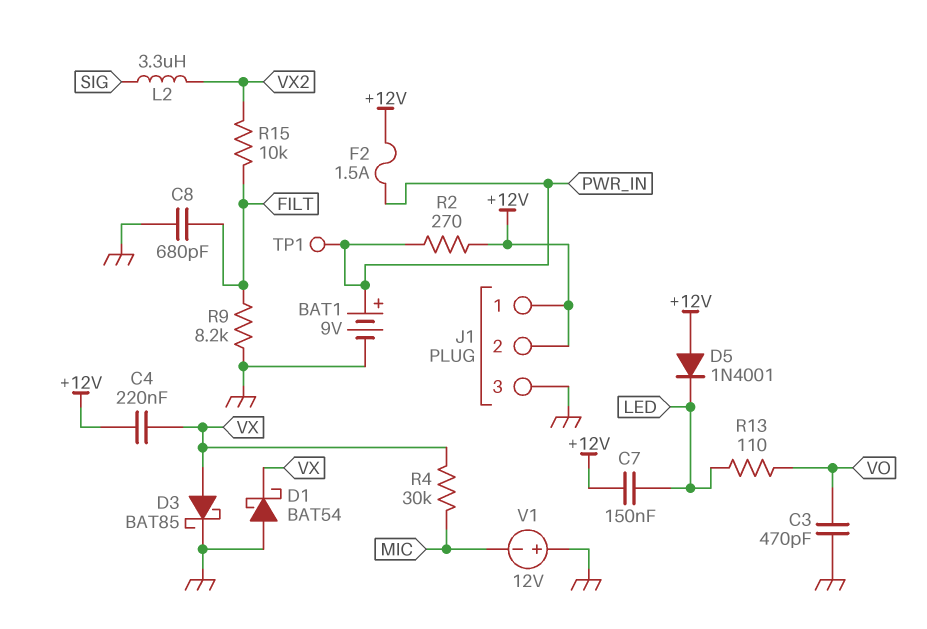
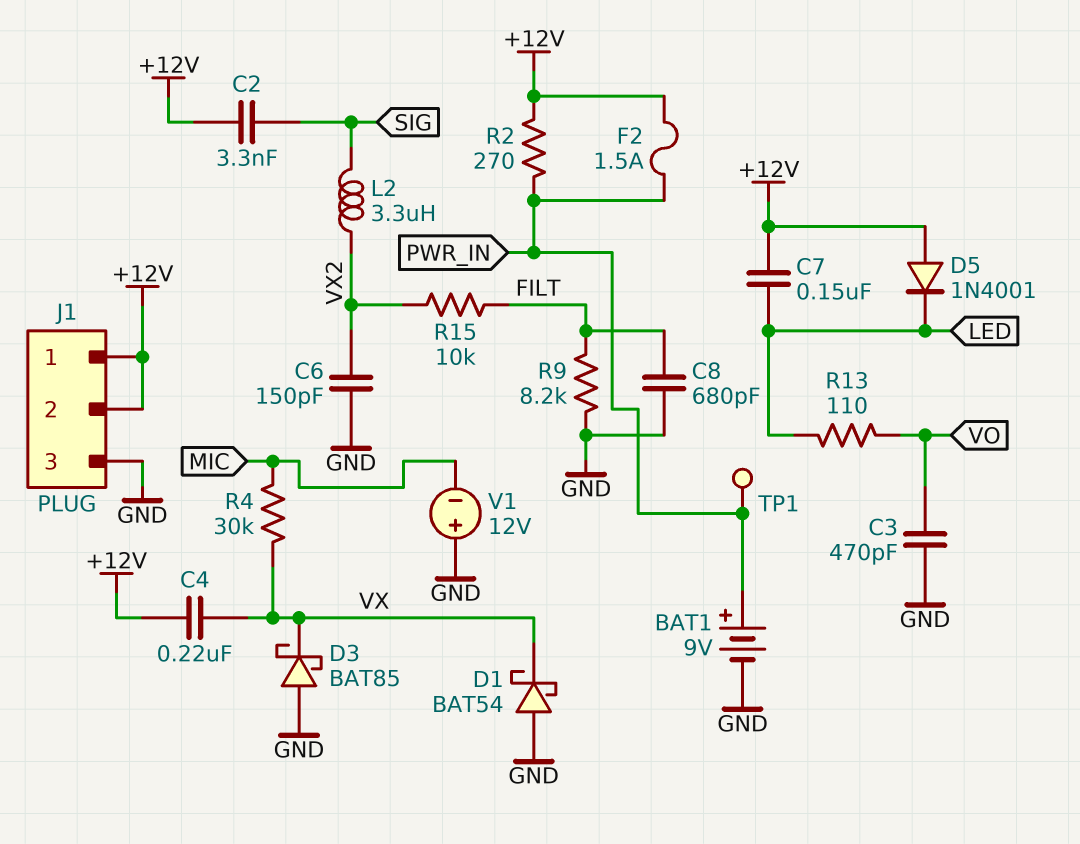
C2: none -> 3.3nF (+12V, SIG)
C6: none -> 150pF (GND, VX2)
D3: schottky BAT85 (A VX, K GND) -> schottky BAT85 (A GND, K VX)

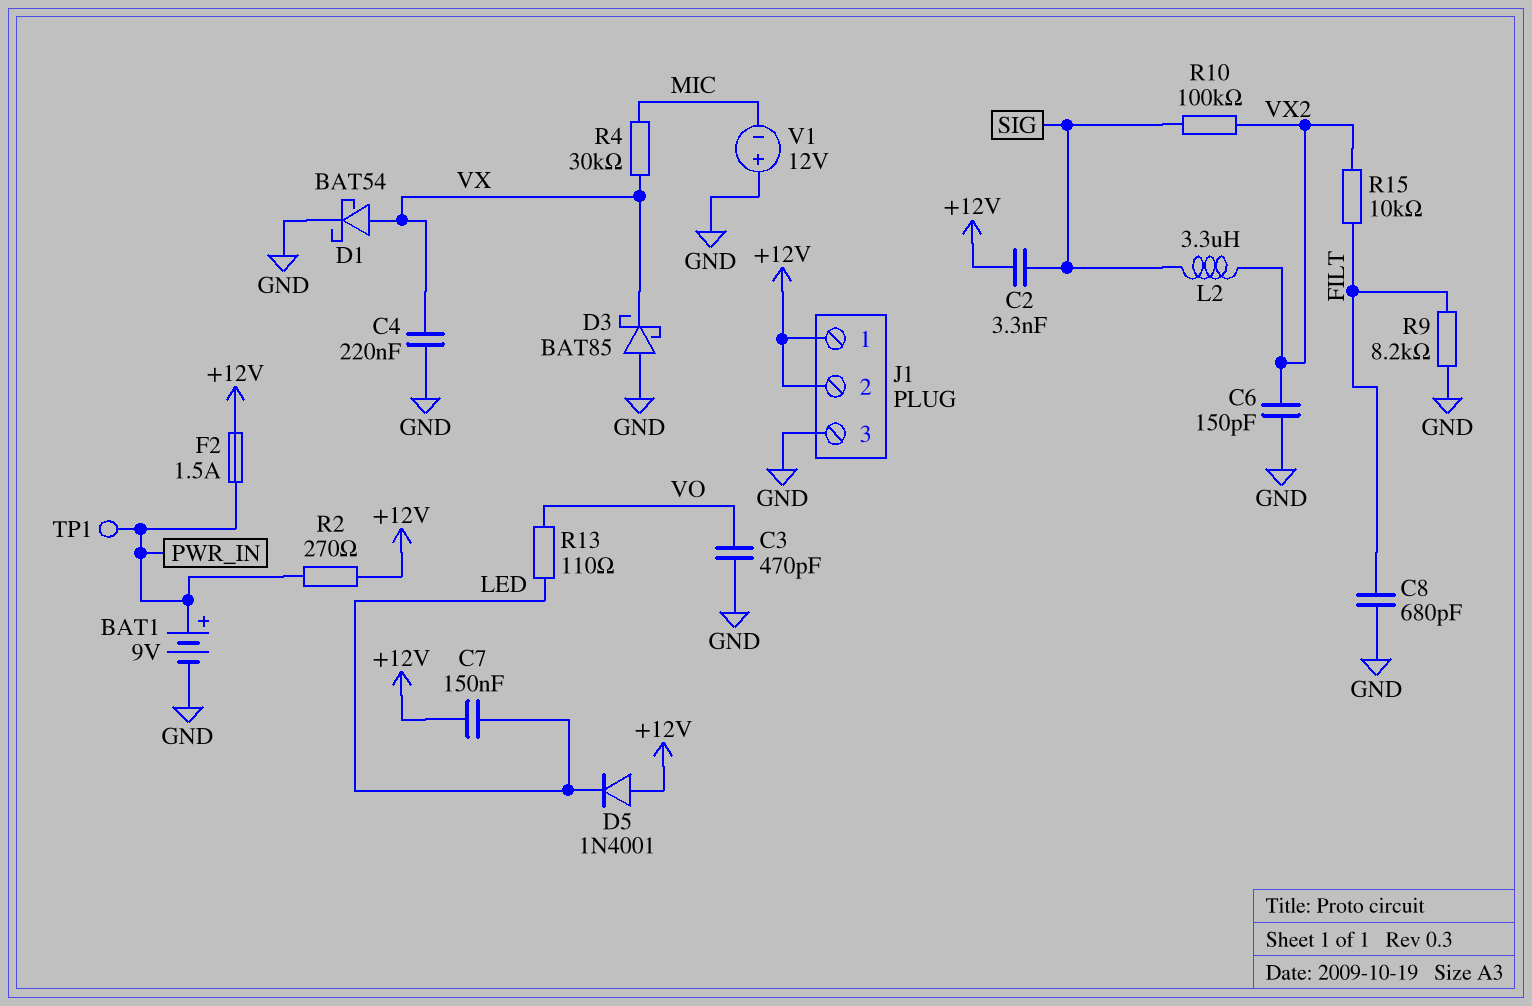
C4: 220nF (+12V, VX) -> 220nF (GND, VX)
D1: schottky BAT54 (A GND, K VX) -> schottky BAT54 (A VX, K GND)
R10: none -> 100k (SIG, VX2)

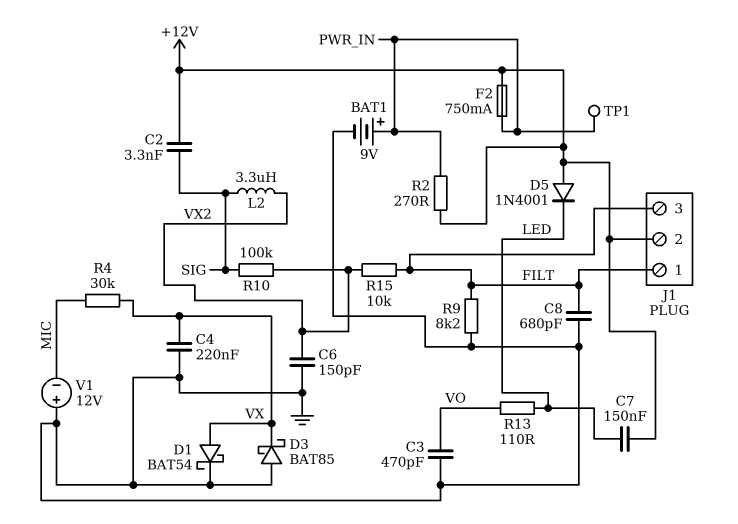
F2: 1.5A (+12V, PWR_IN) -> 750mA (+12V, PWR_IN)
J1 pin 1: +12V -> FILT
J1 pin 3: GND -> FILT

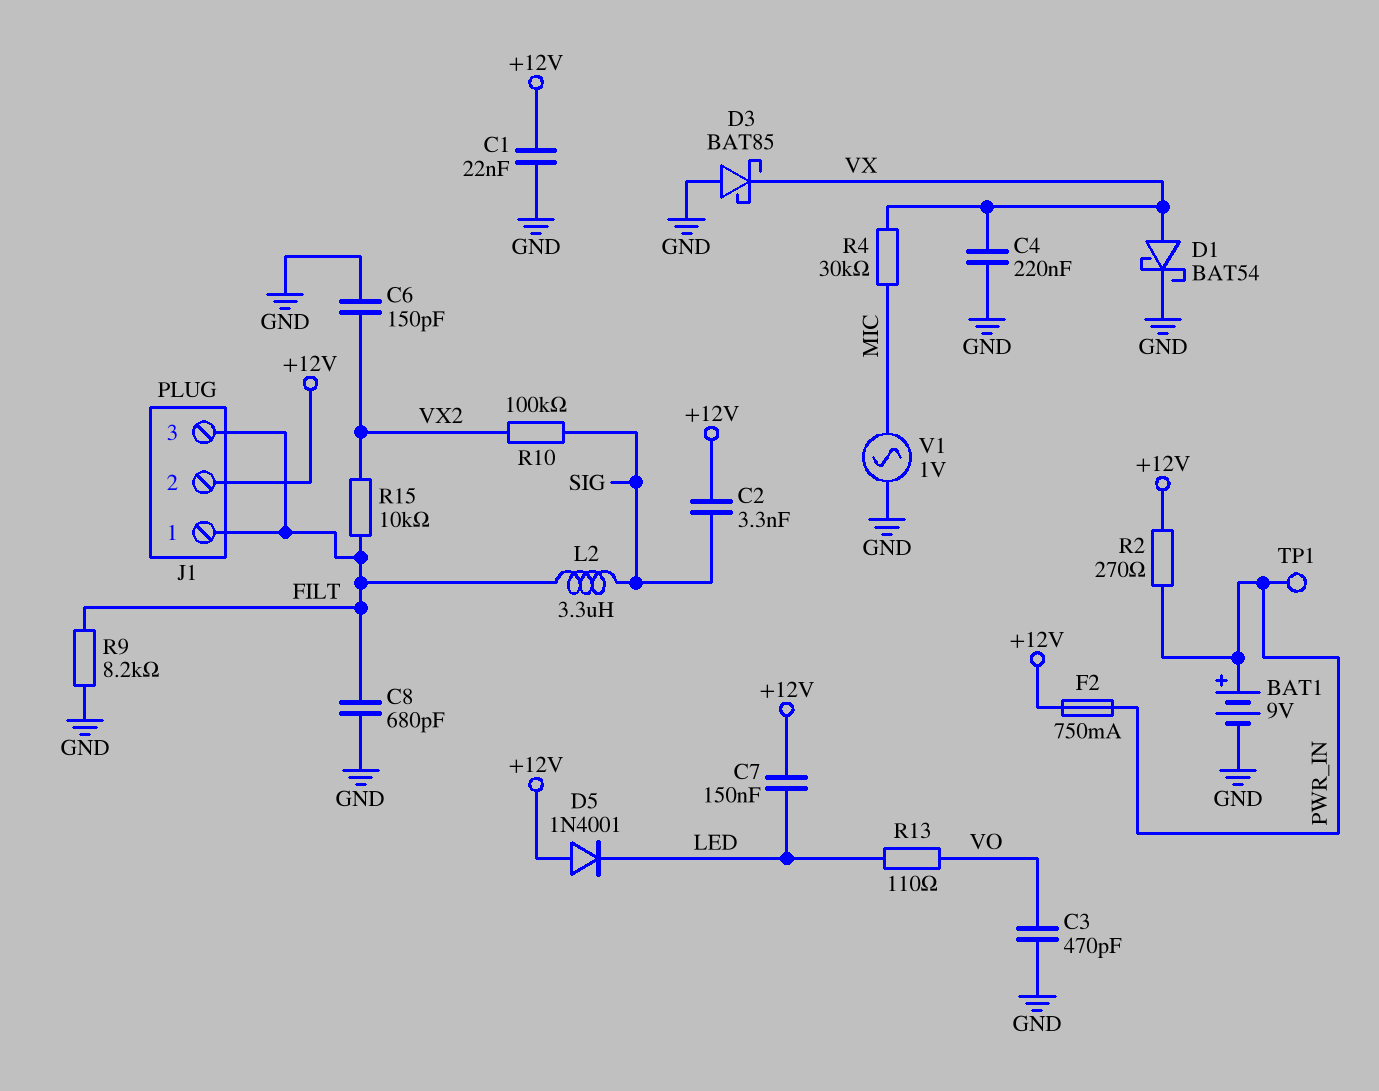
C1: none -> 22nF (+12V, GND)
L2: 3.3uH (SIG, VX2) -> 3.3uH (FILT, SIG)
V1: 12V (plus GND, minus MIC) -> AC 1V (GND, MIC)

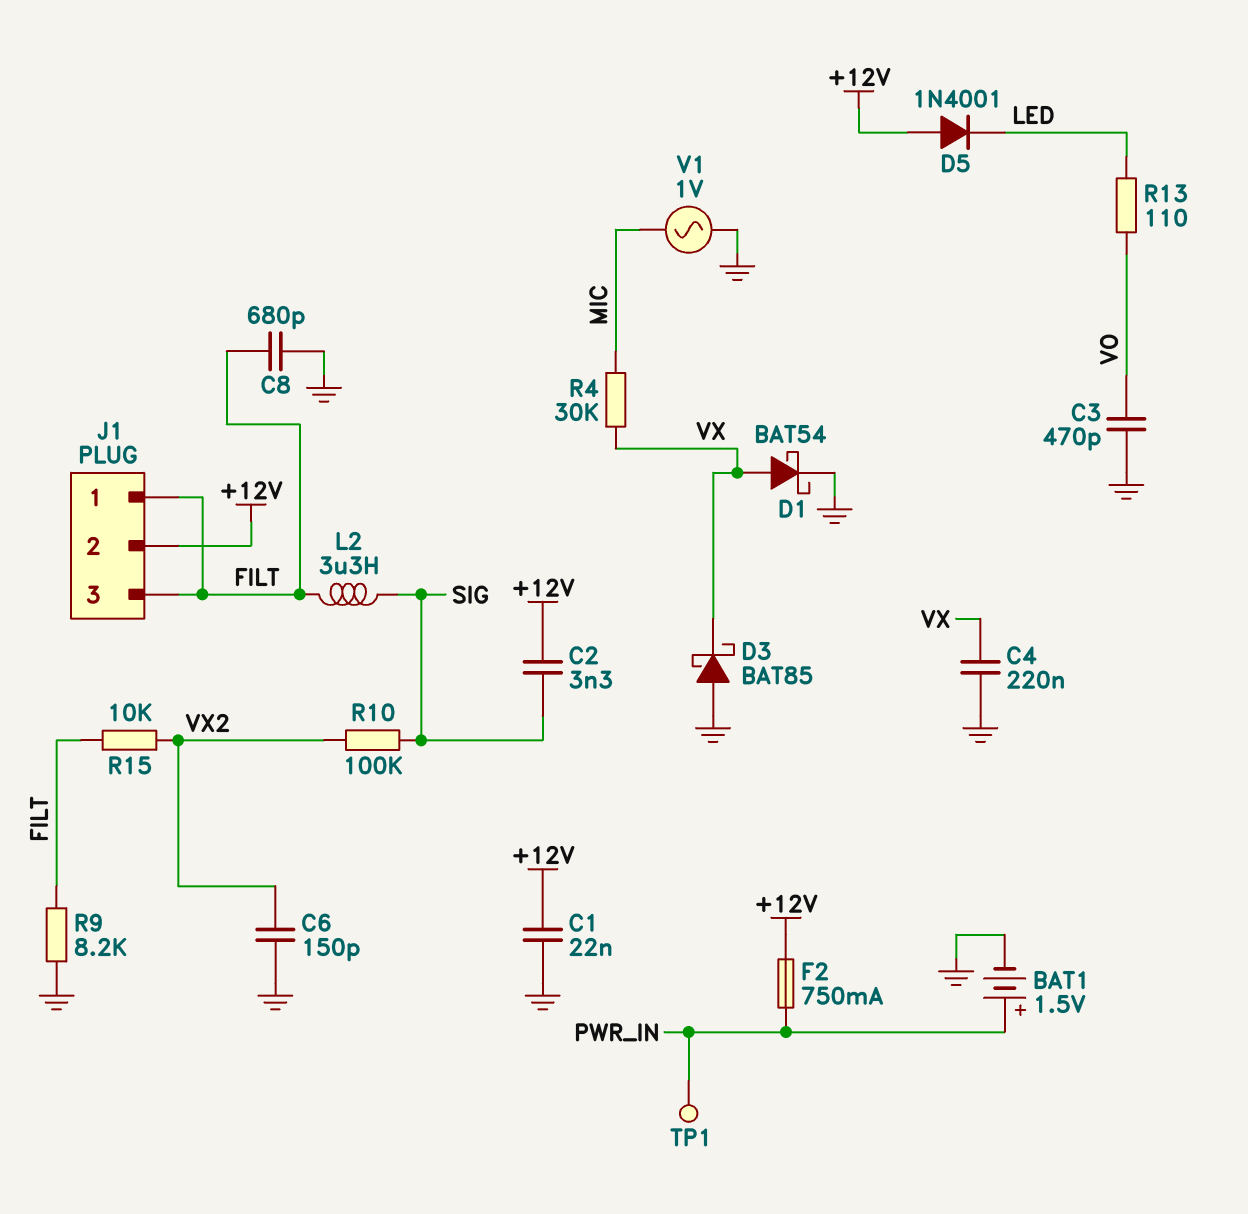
BAT1: 9V (plus PWR_IN, minus GND) -> 1.5V (plus PWR_IN, minus GND)
C7: 150nF (+12V, LED) -> none
R2: 270 (+12V, PWR_IN) -> none

